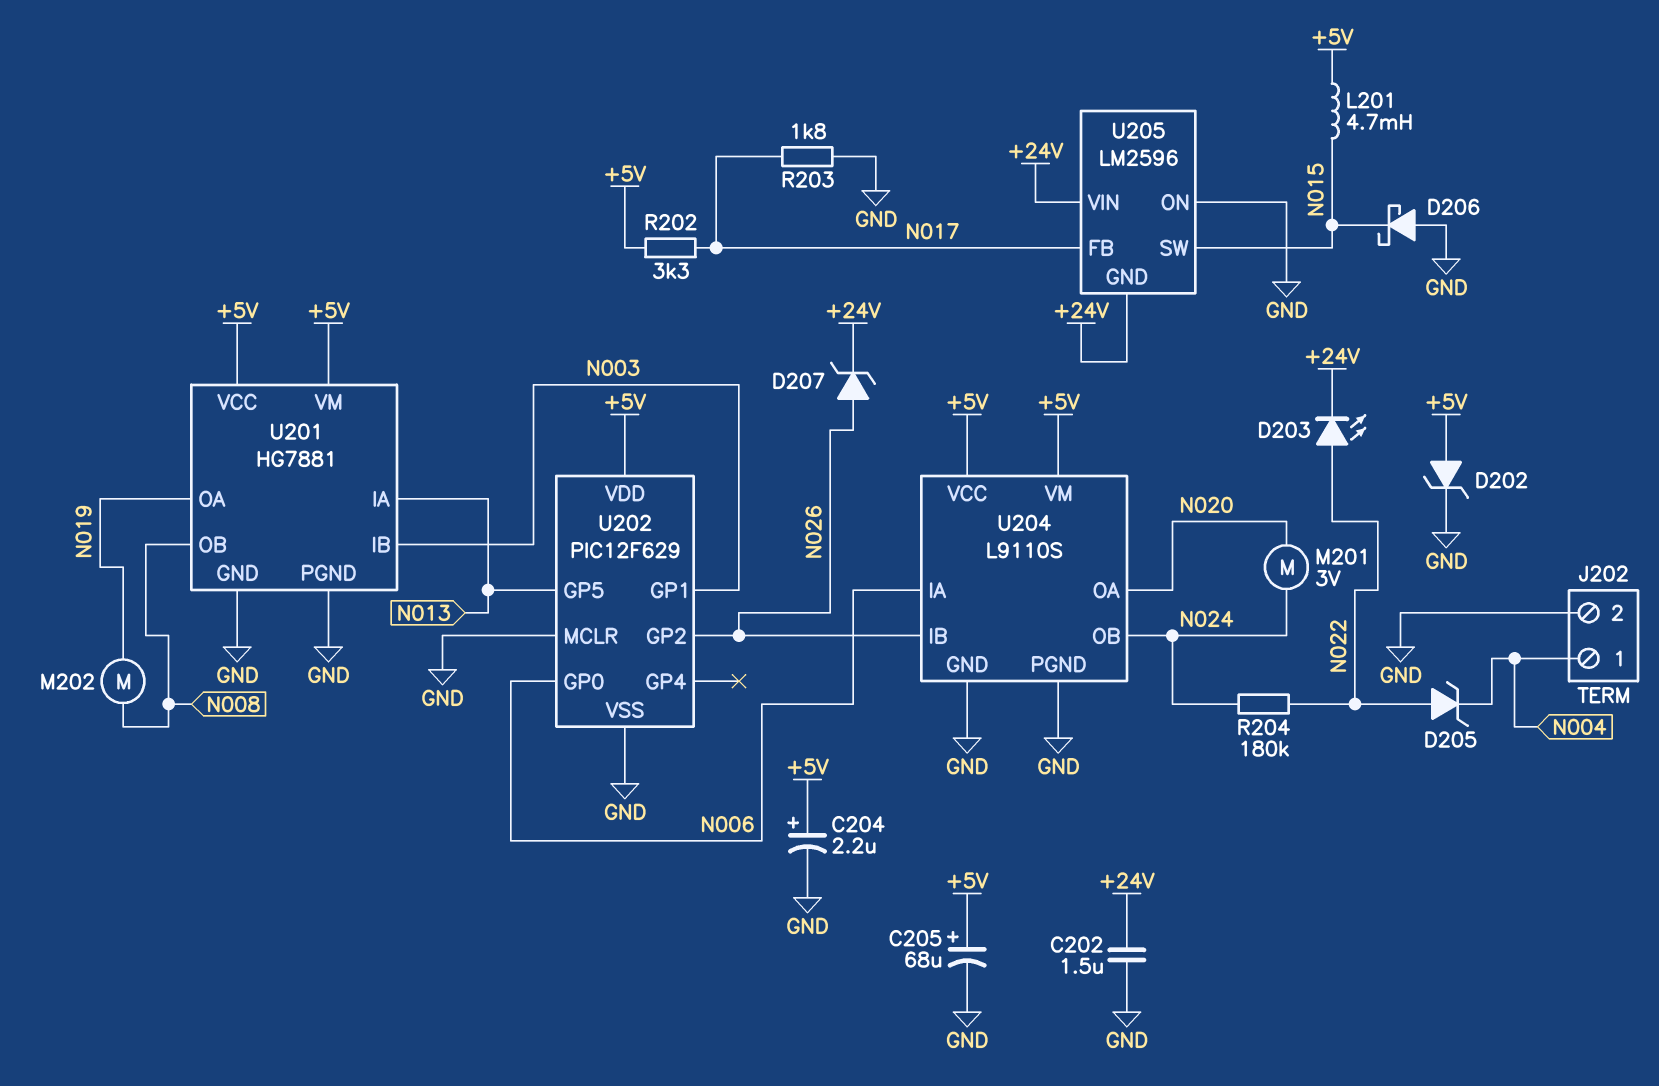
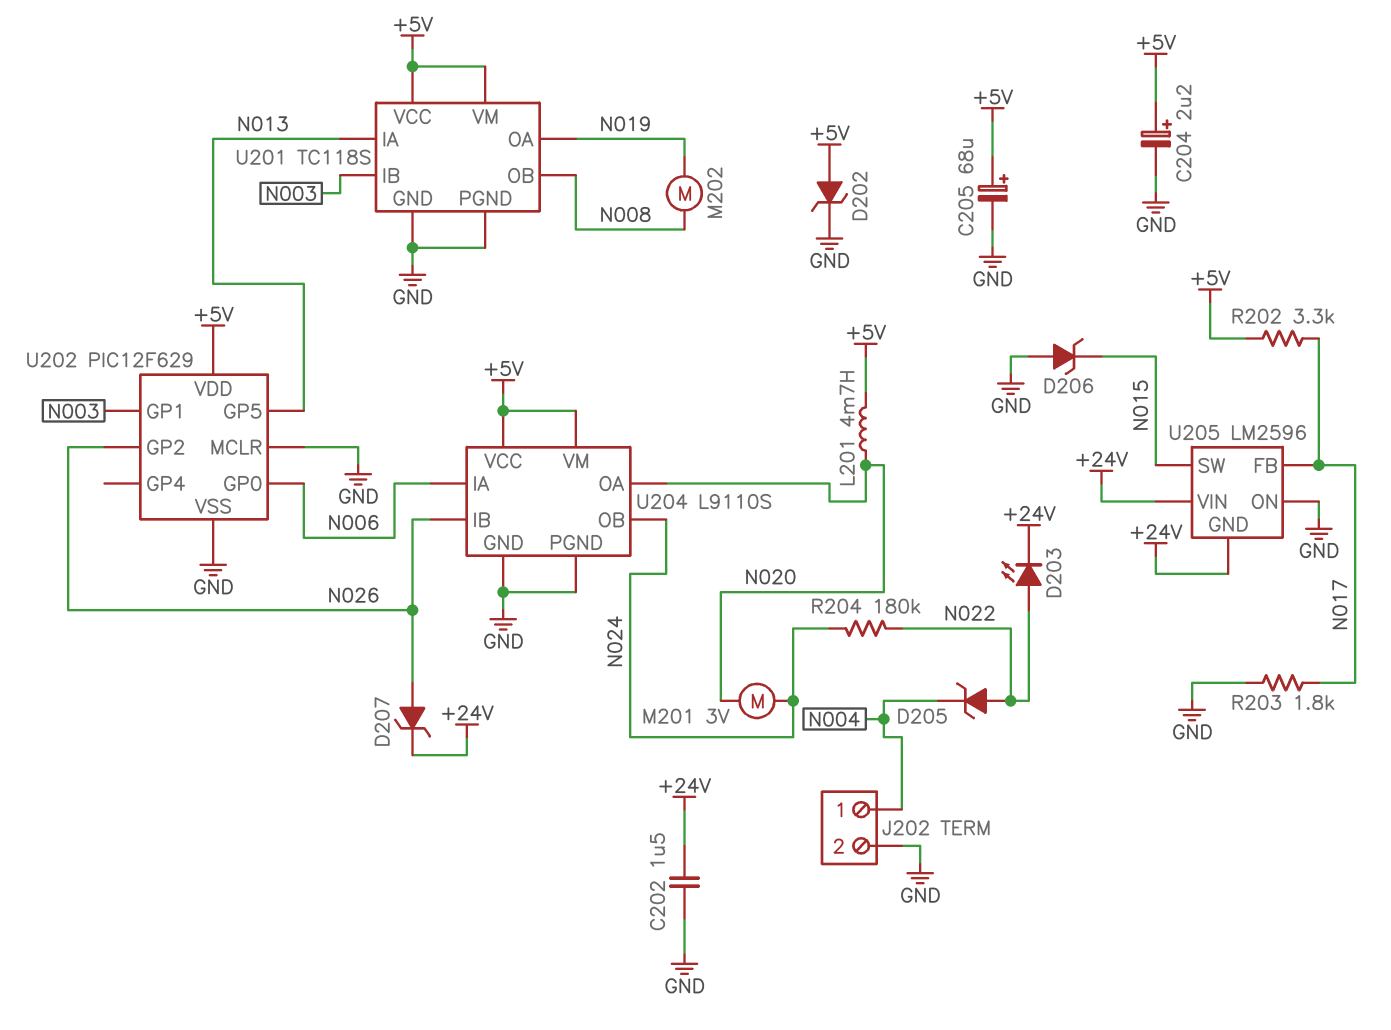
D206: schottky (A GND, K N015) -> zener (A GND, K N015)
L201: 4.7mH (+5V, N015) -> 4.7mH (+5V, N020)
U201: HG7881 -> TC118S

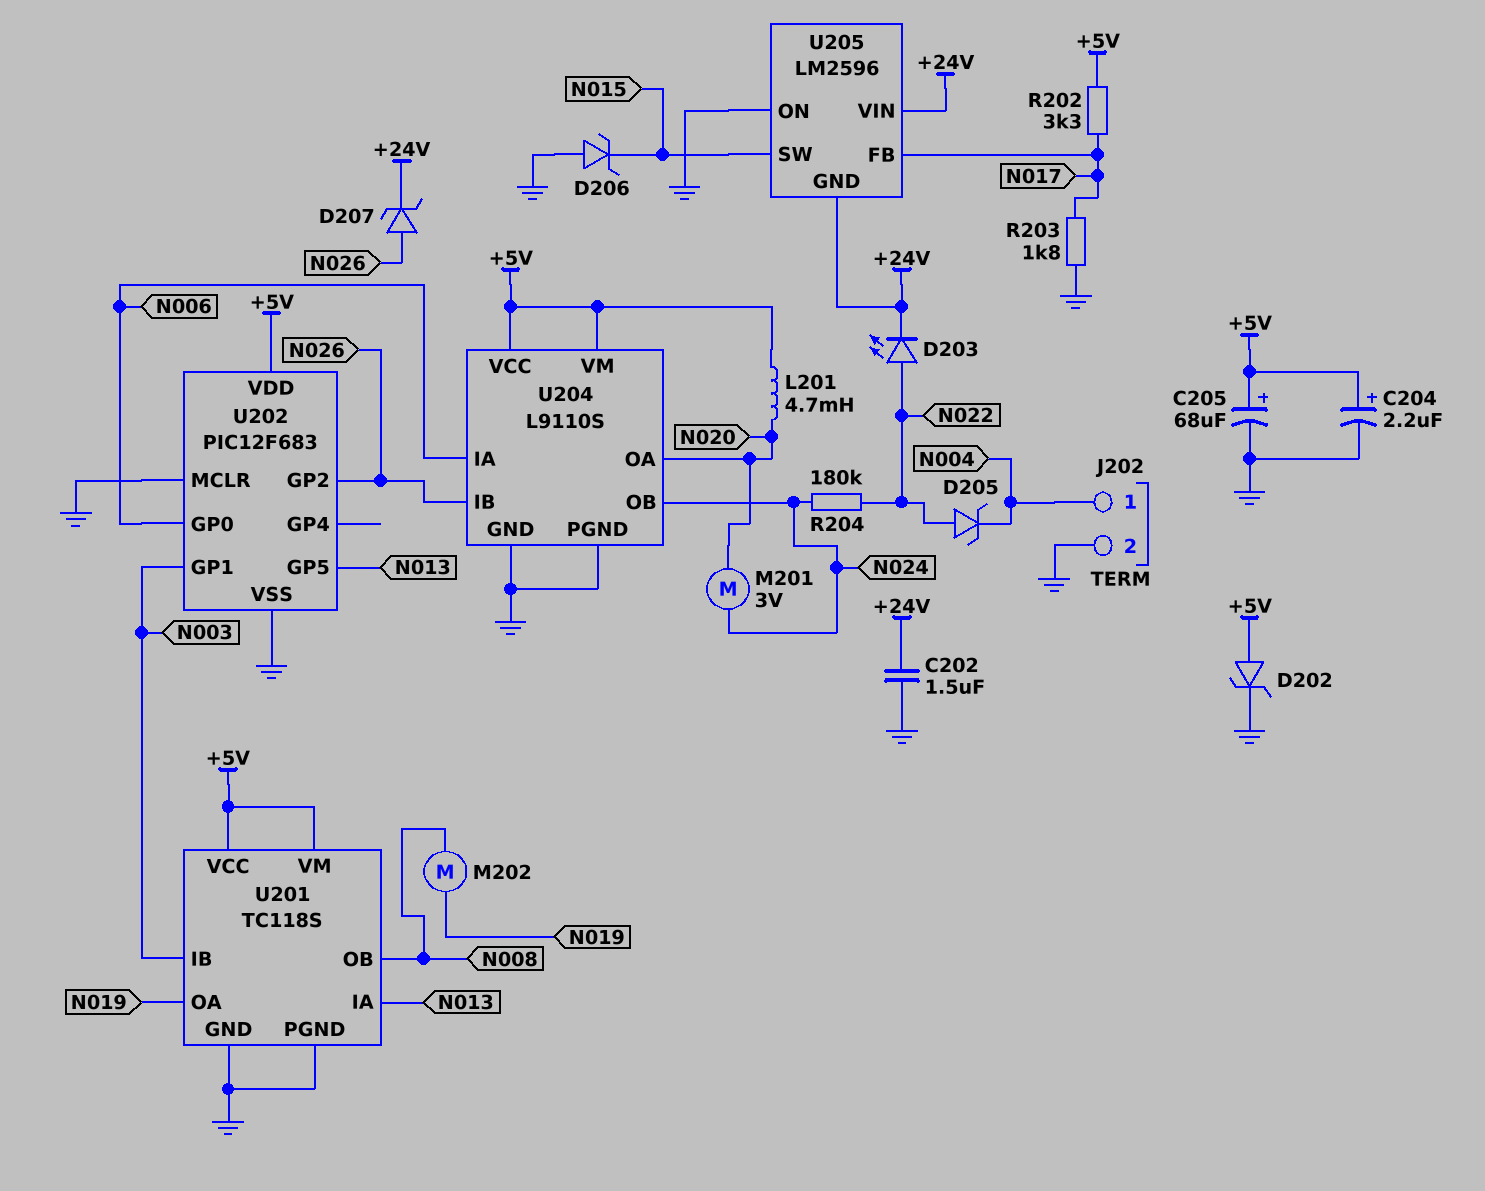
U202: PIC12F629 -> PIC12F683

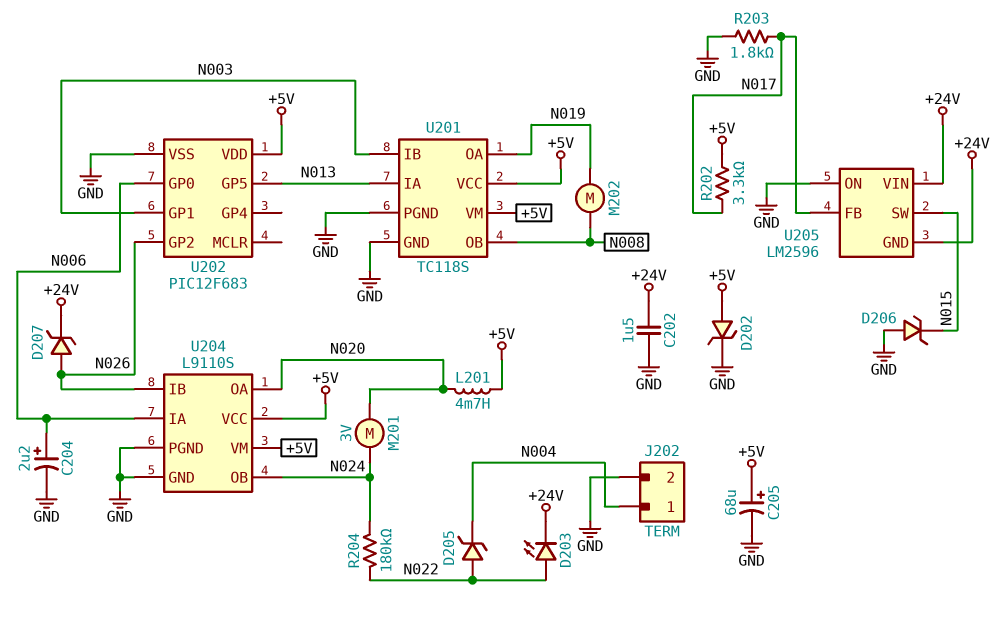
C204: 2.2uF (plus +5V, minus GND) -> 2.2uF (plus N006, minus GND)
U202 pin MCLR: GND -> none

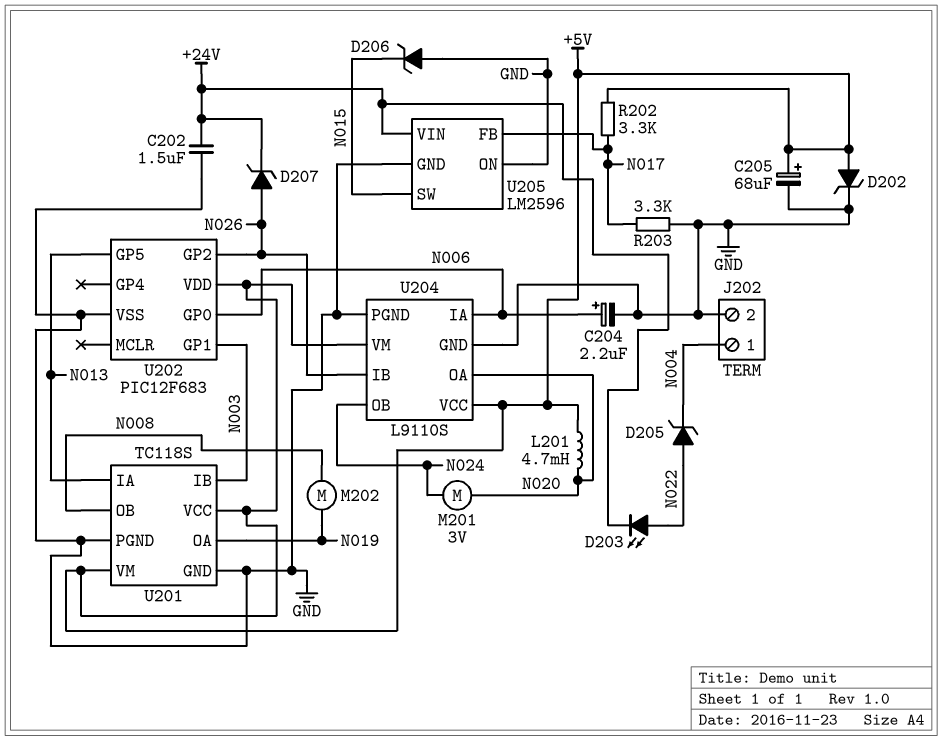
R203: 1.8k (GND, N017) -> 3.3k (GND, N017)
R204: 180k (N022, N024) -> none
U205 pin GND: +24V -> GND

